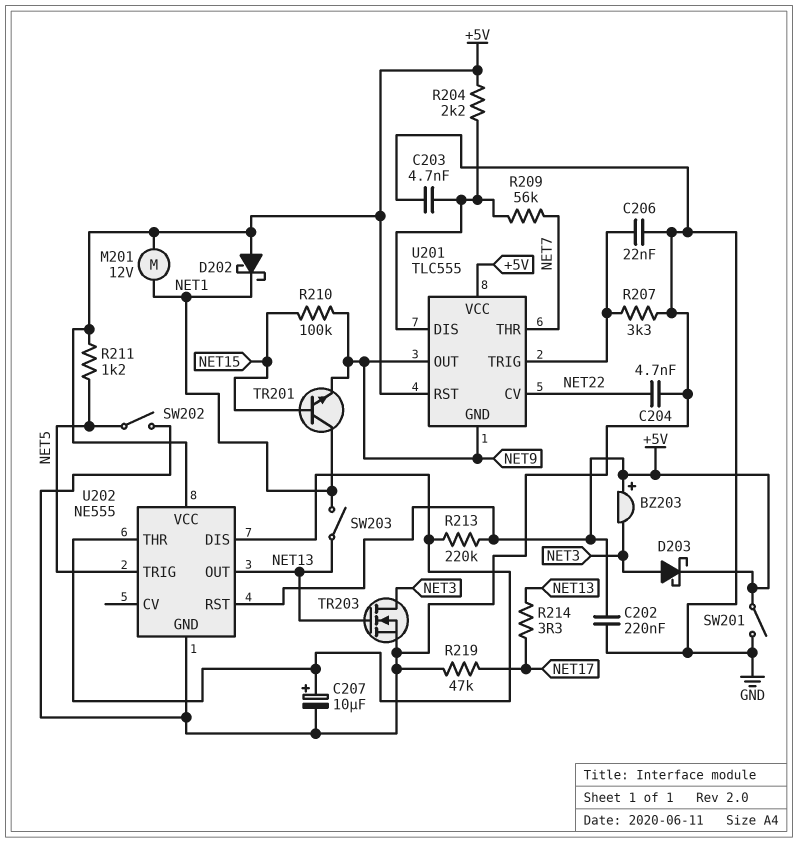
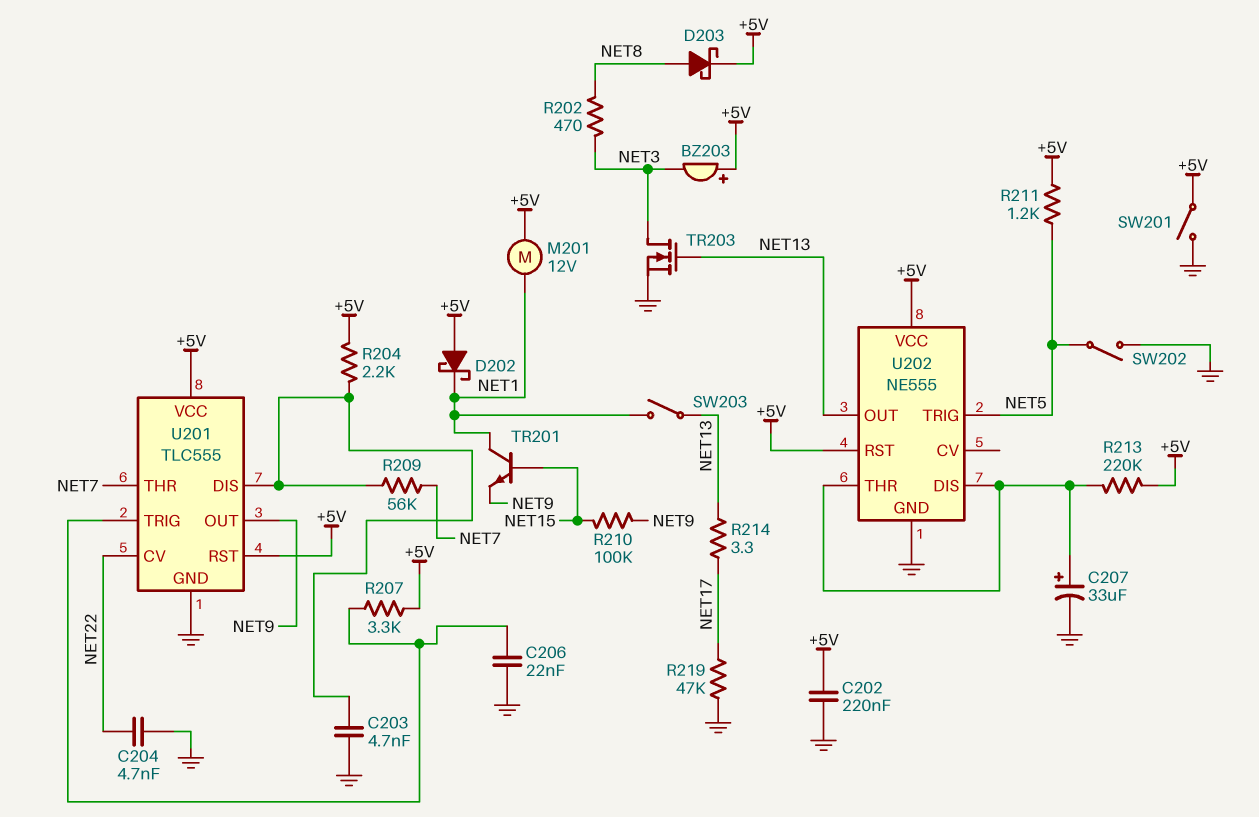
C207: 10uF (plus U202/DIS, minus GND) -> 33uF (plus U202/DIS, minus GND)
D203: schottky (A NET3, K +5V) -> schottky (A NET8, K +5V)
R202: none -> 470 (NET3, NET8)
R207: 3.3k (GND, U201/TRIG) -> 3.3k (+5V, U201/TRIG)
U201 pin GND: NET9 -> GND

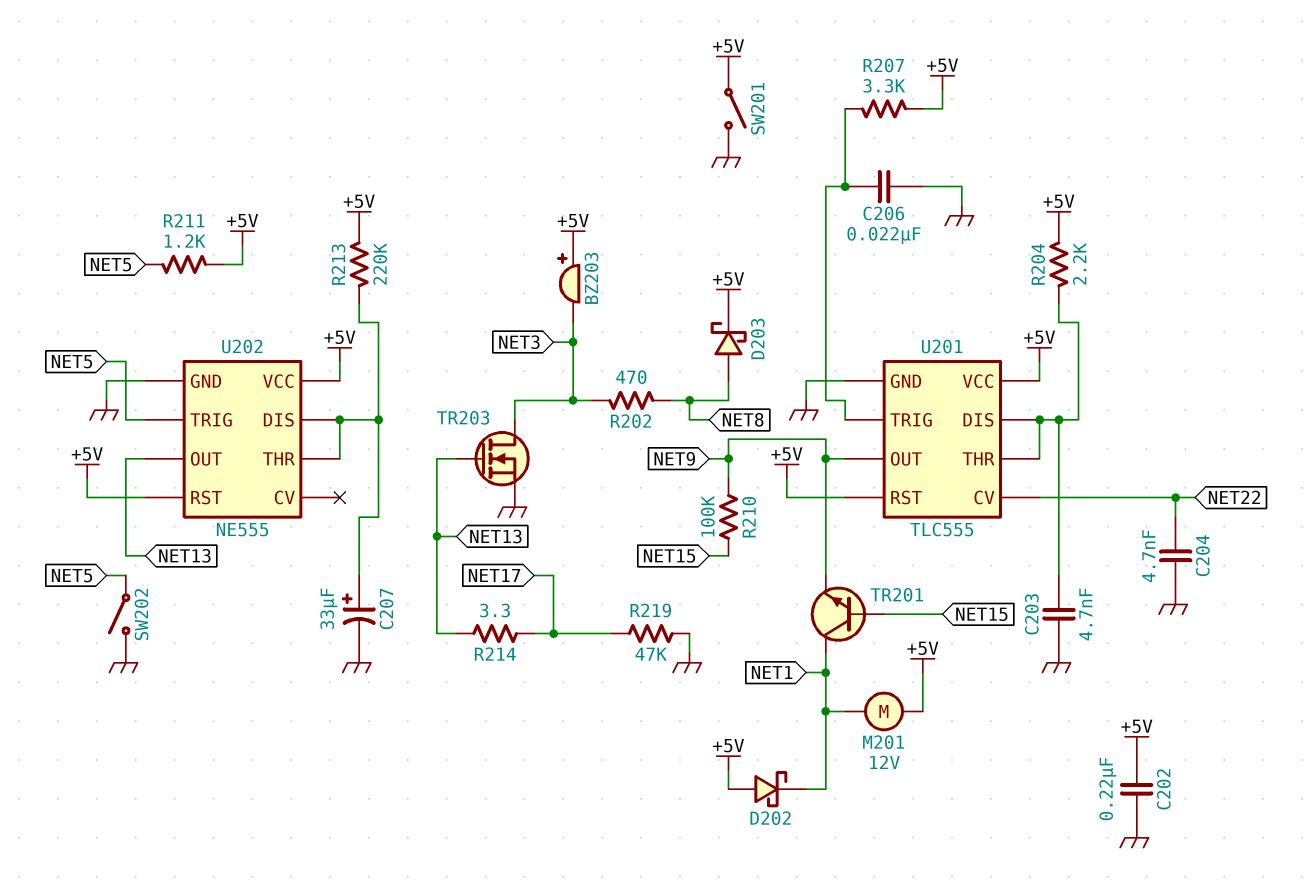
R209: 56k (NET7, U201/DIS) -> none
SW203: switch (NET1, NET13) -> none
U201 pin THR: NET7 -> U201/DIS

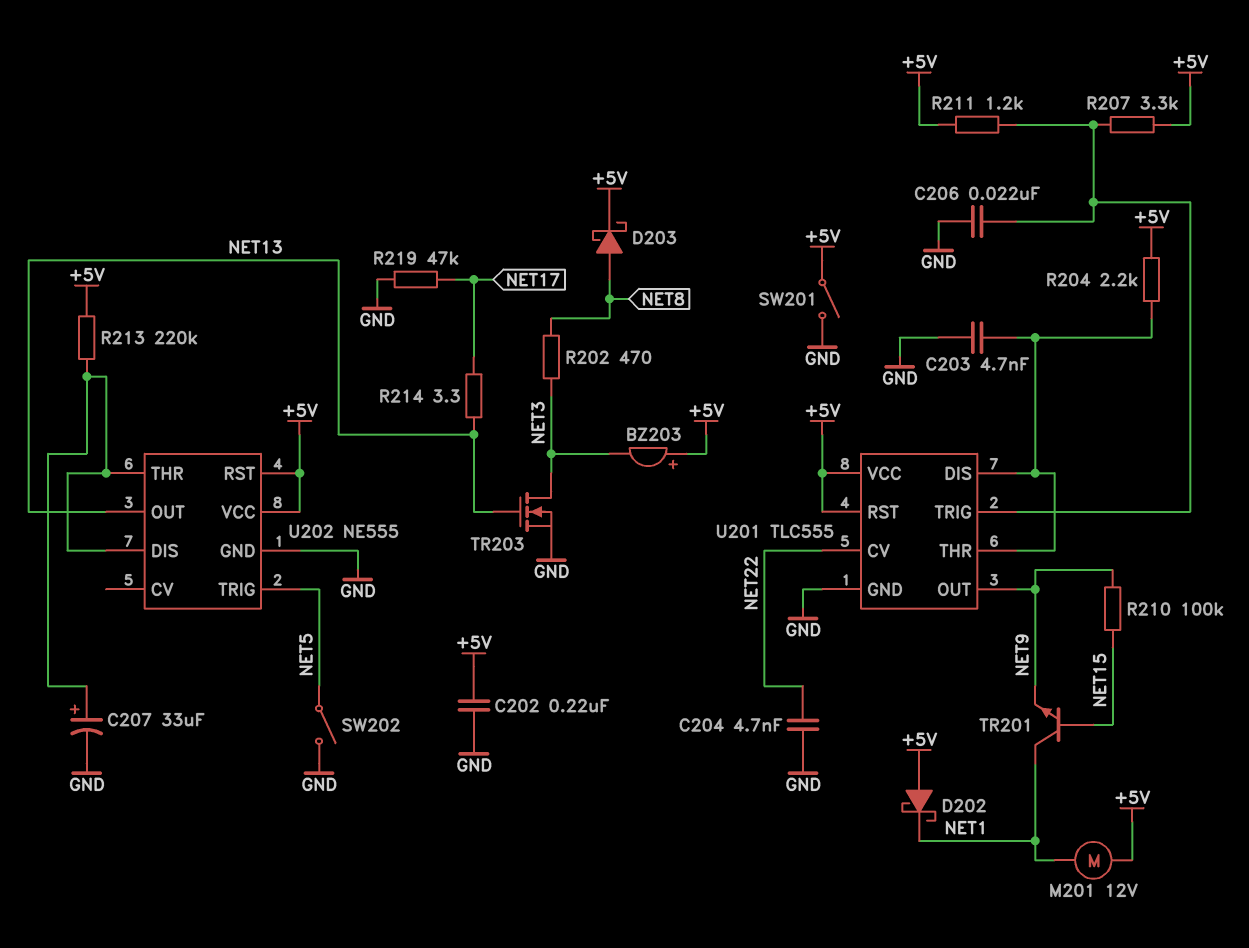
R211: 1.2k (+5V, NET5) -> 1.2k (+5V, U201/TRIG)

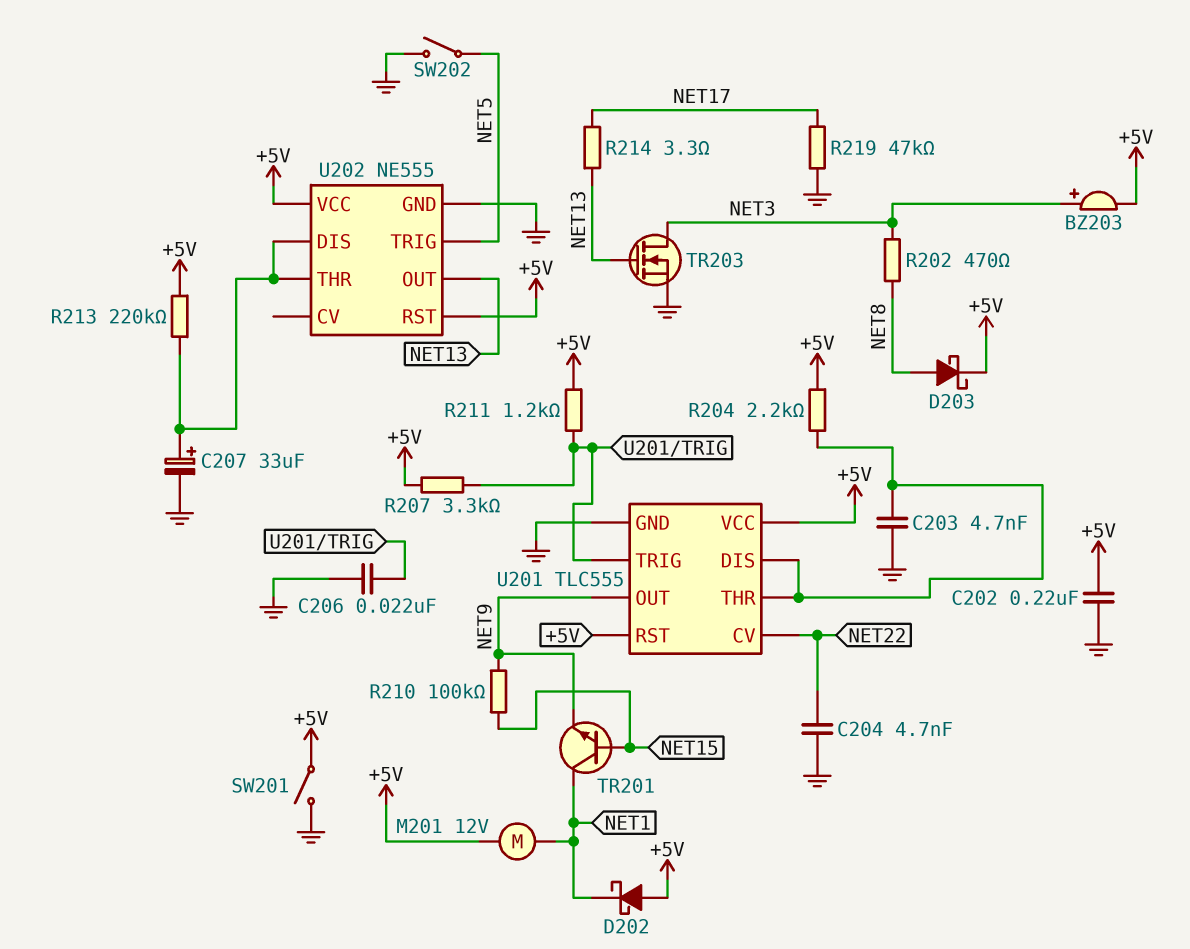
BZ203: buzzer (plus +5V, minus NET3) -> buzzer (plus NET3, minus +5V)

